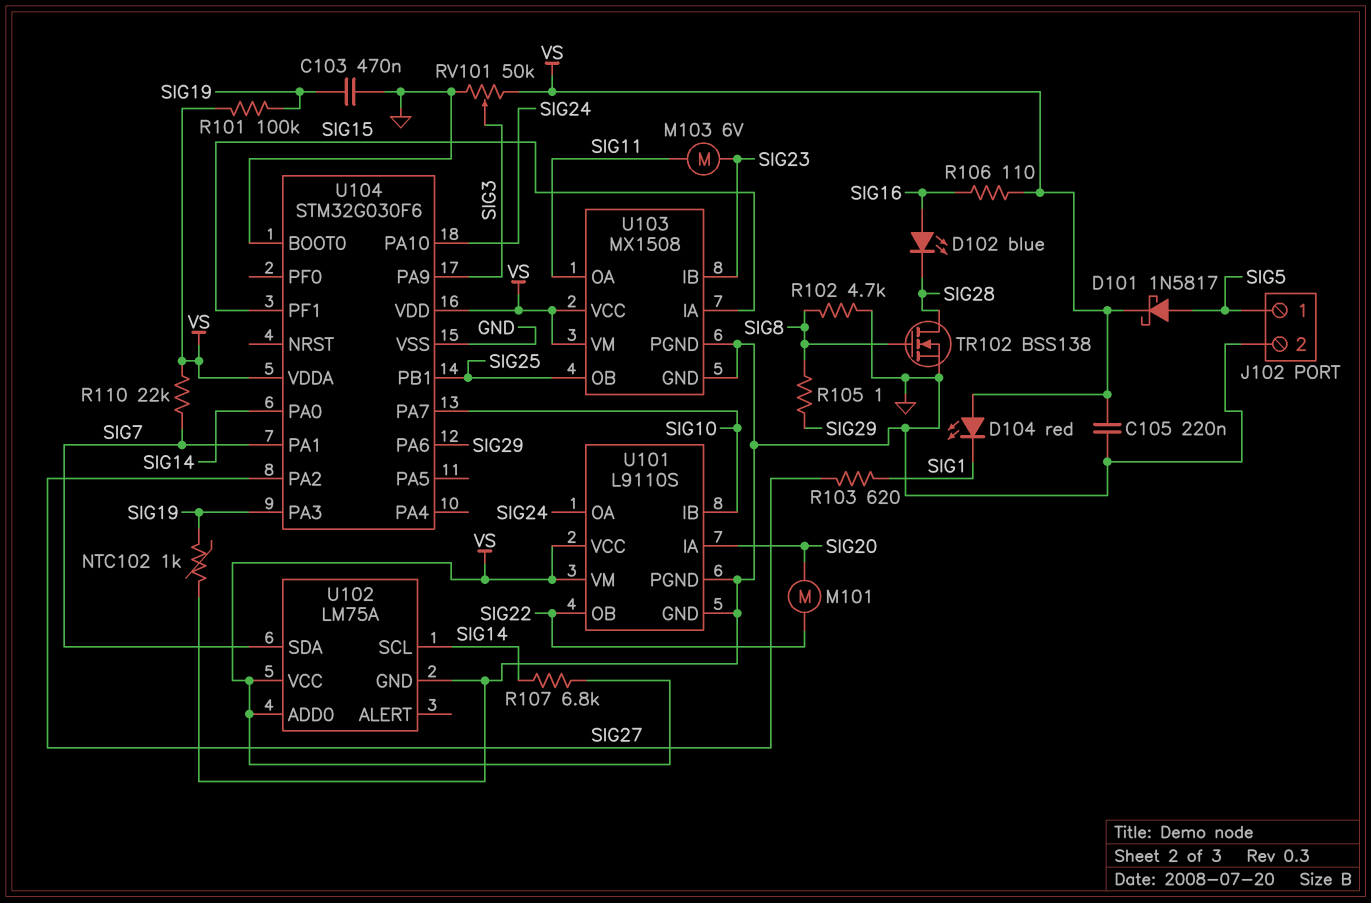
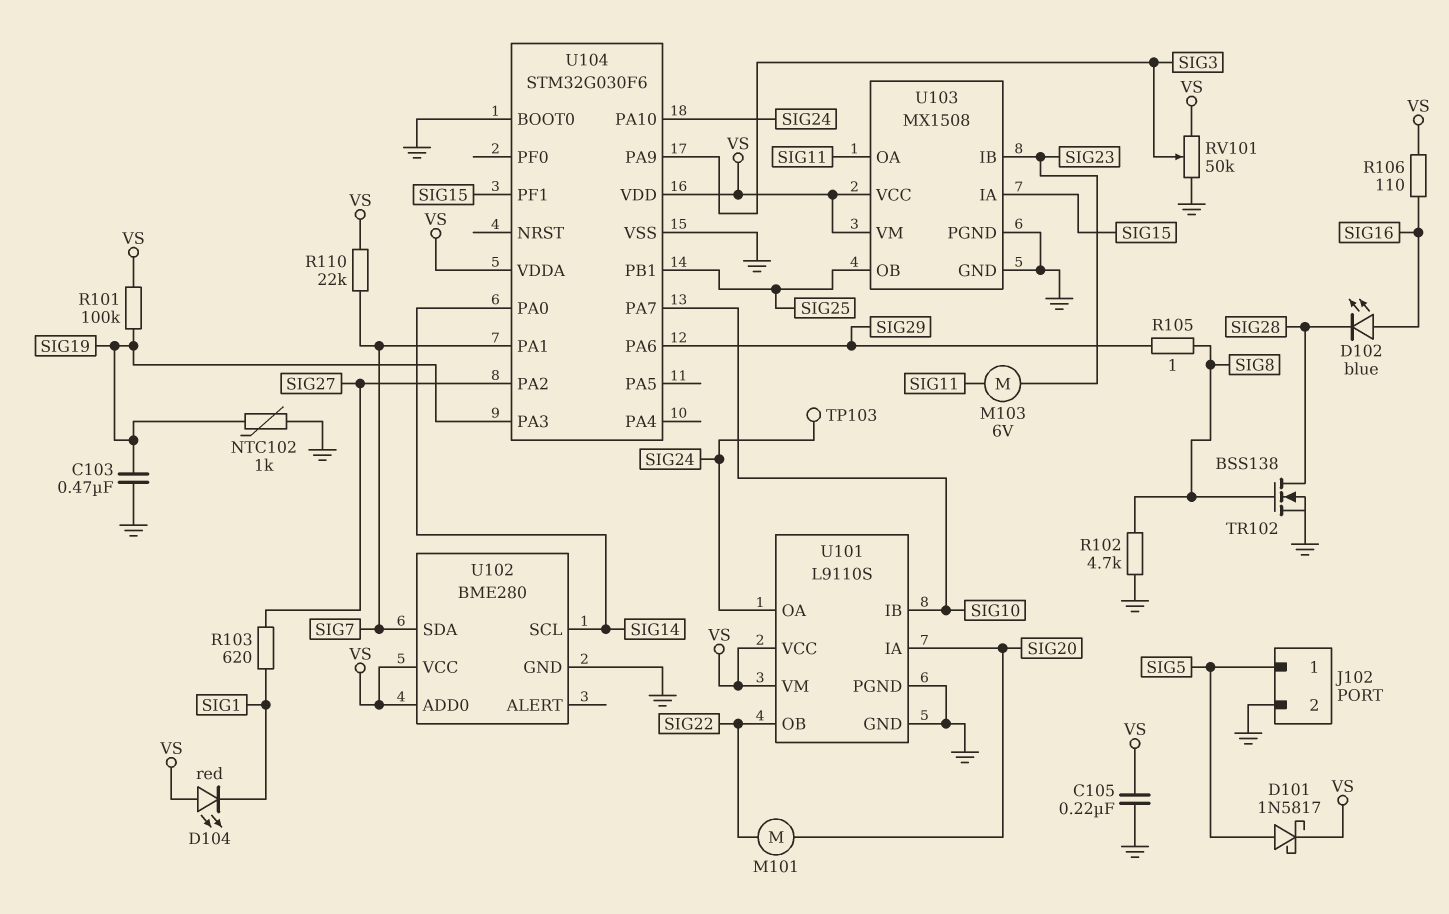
R107: 6.8k (SIG14, VS) -> none
TP103: none -> test point (SIG24)
U102: LM75A -> BME280

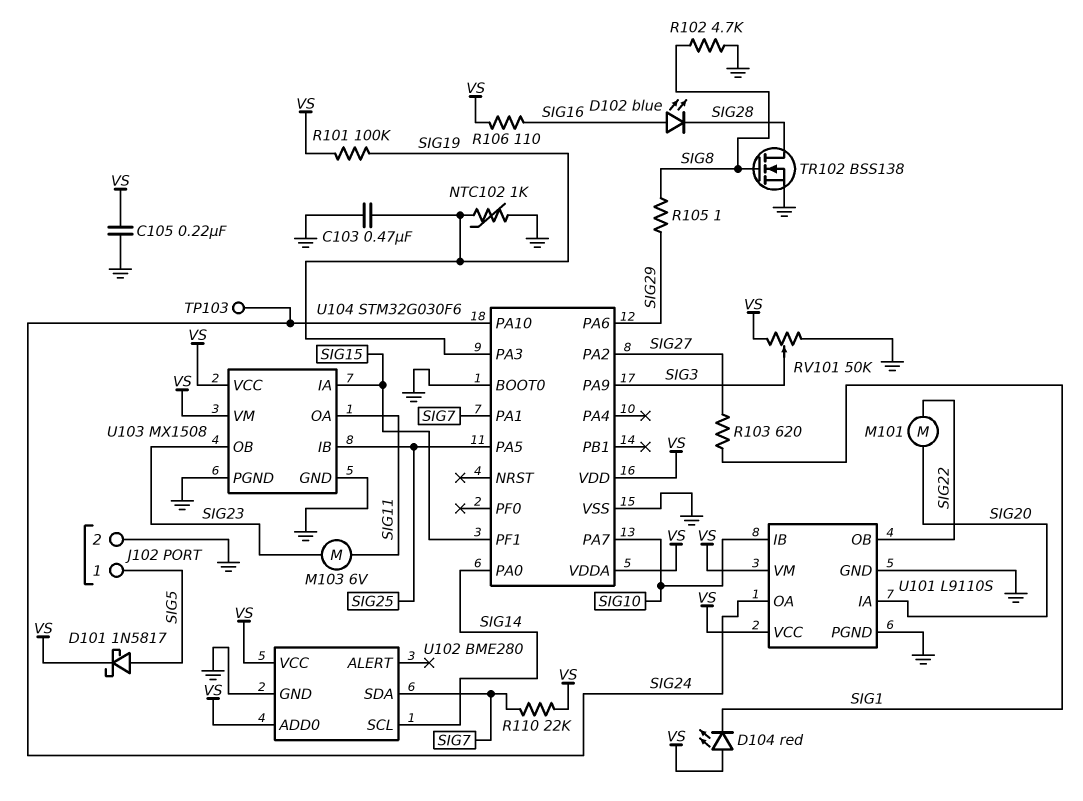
U103 pin IB: SIG23 -> SIG25
U103 pin OB: SIG25 -> SIG23
U104 pin PA5: none -> SIG25
U104 pin PB1: SIG25 -> none

